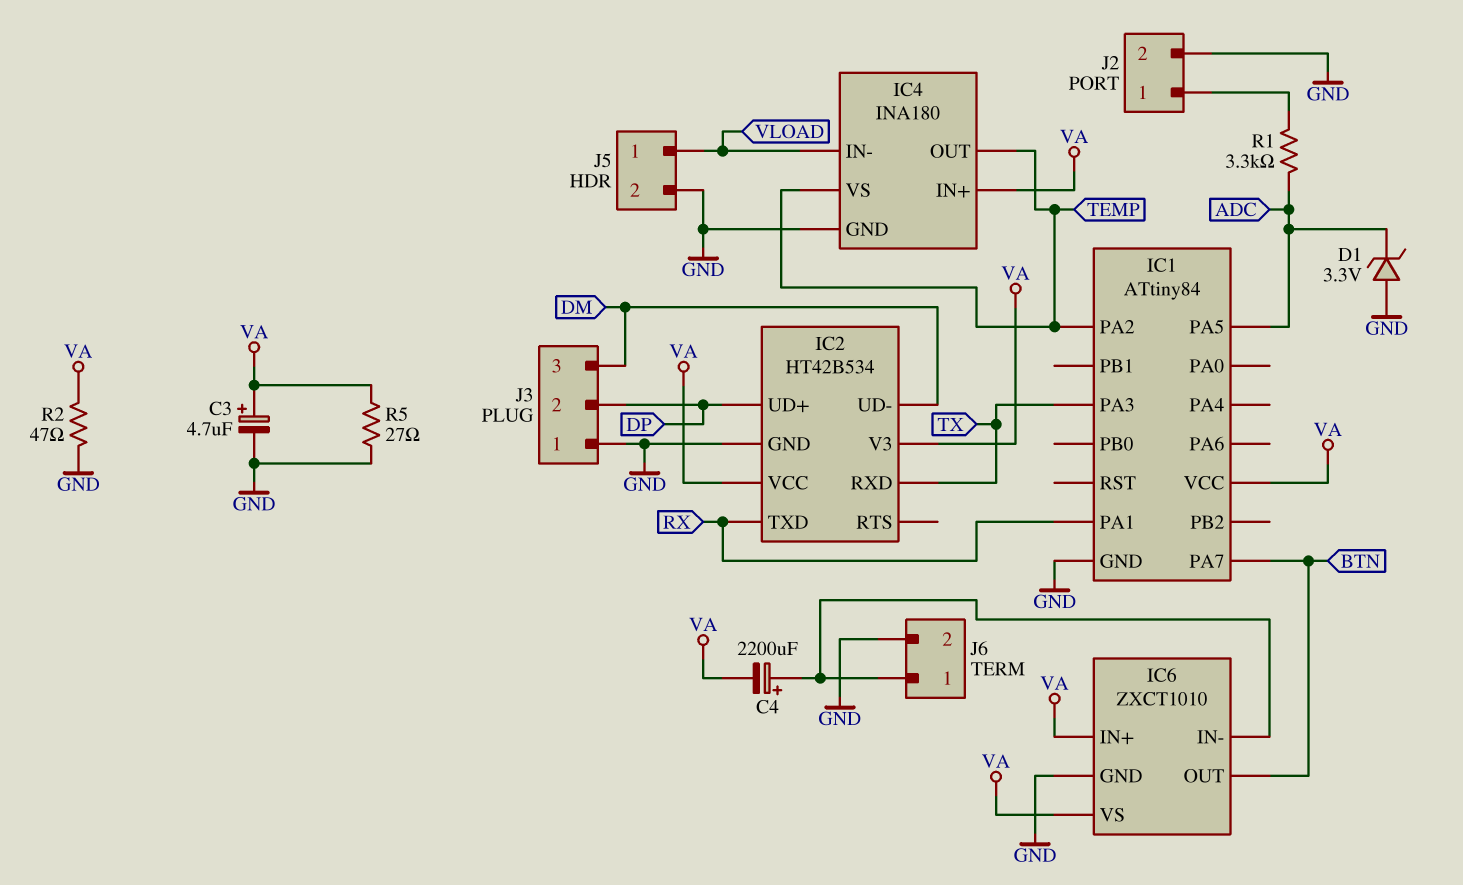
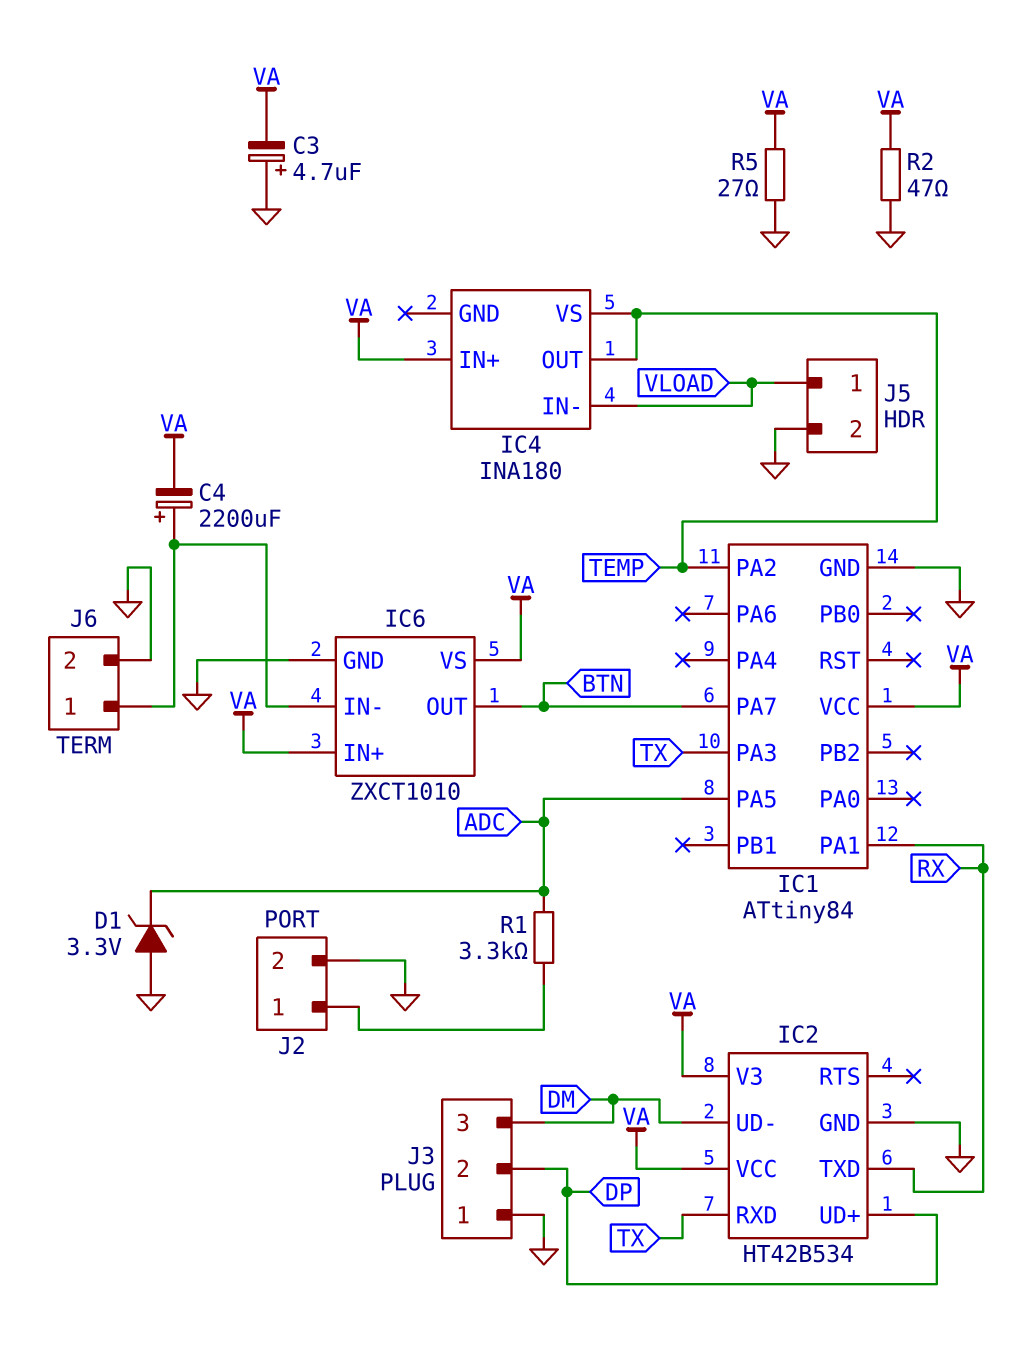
C3: 4.7uF (plus VA, minus GND) -> 4.7uF (plus GND, minus VA)
IC4 pin GND: GND -> none

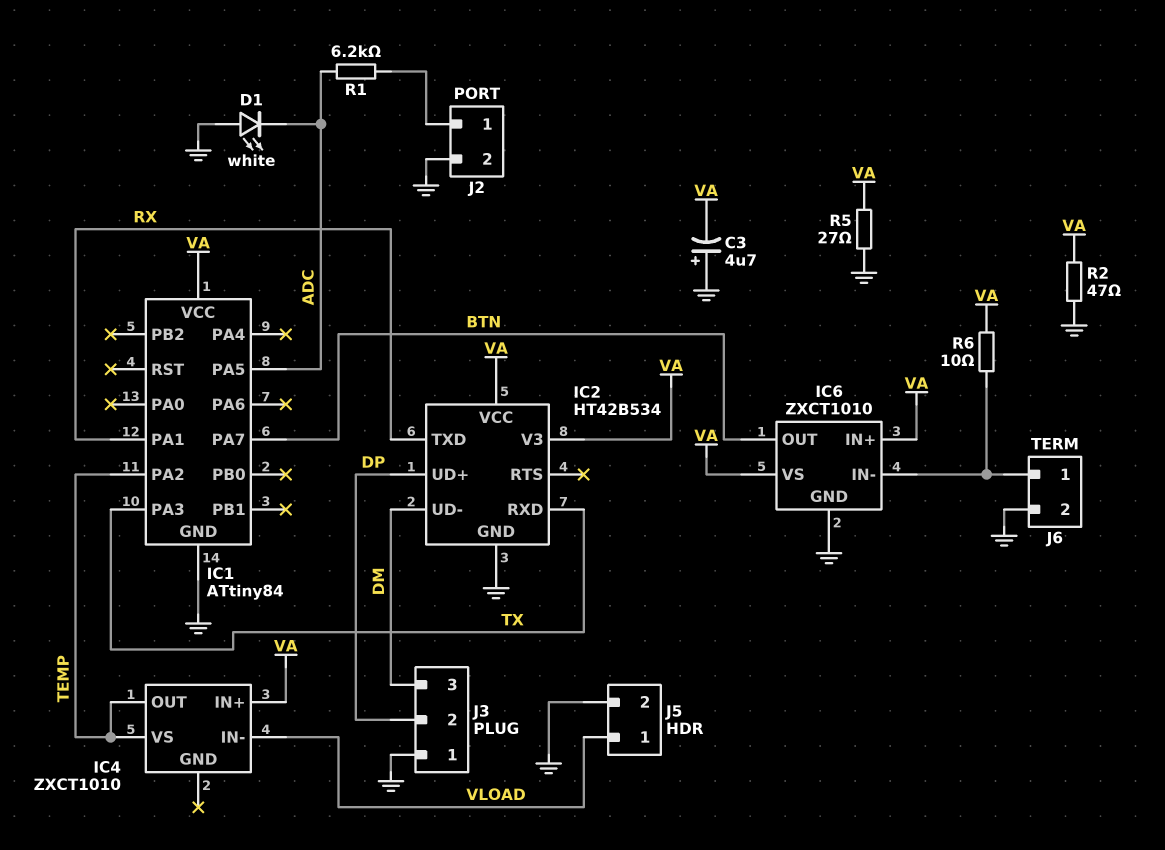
C4: 2200uF (plus IC6/IN-, minus VA) -> none
D1: zener 3.3V (A GND, K ADC) -> LED white (A GND, K ADC)
IC4: INA180 -> ZXCT1010
R1: 3.3k (ADC, J2/1) -> 6.2k (ADC, J2/1)
R6: none -> 10 (IC6/IN-, VA)

